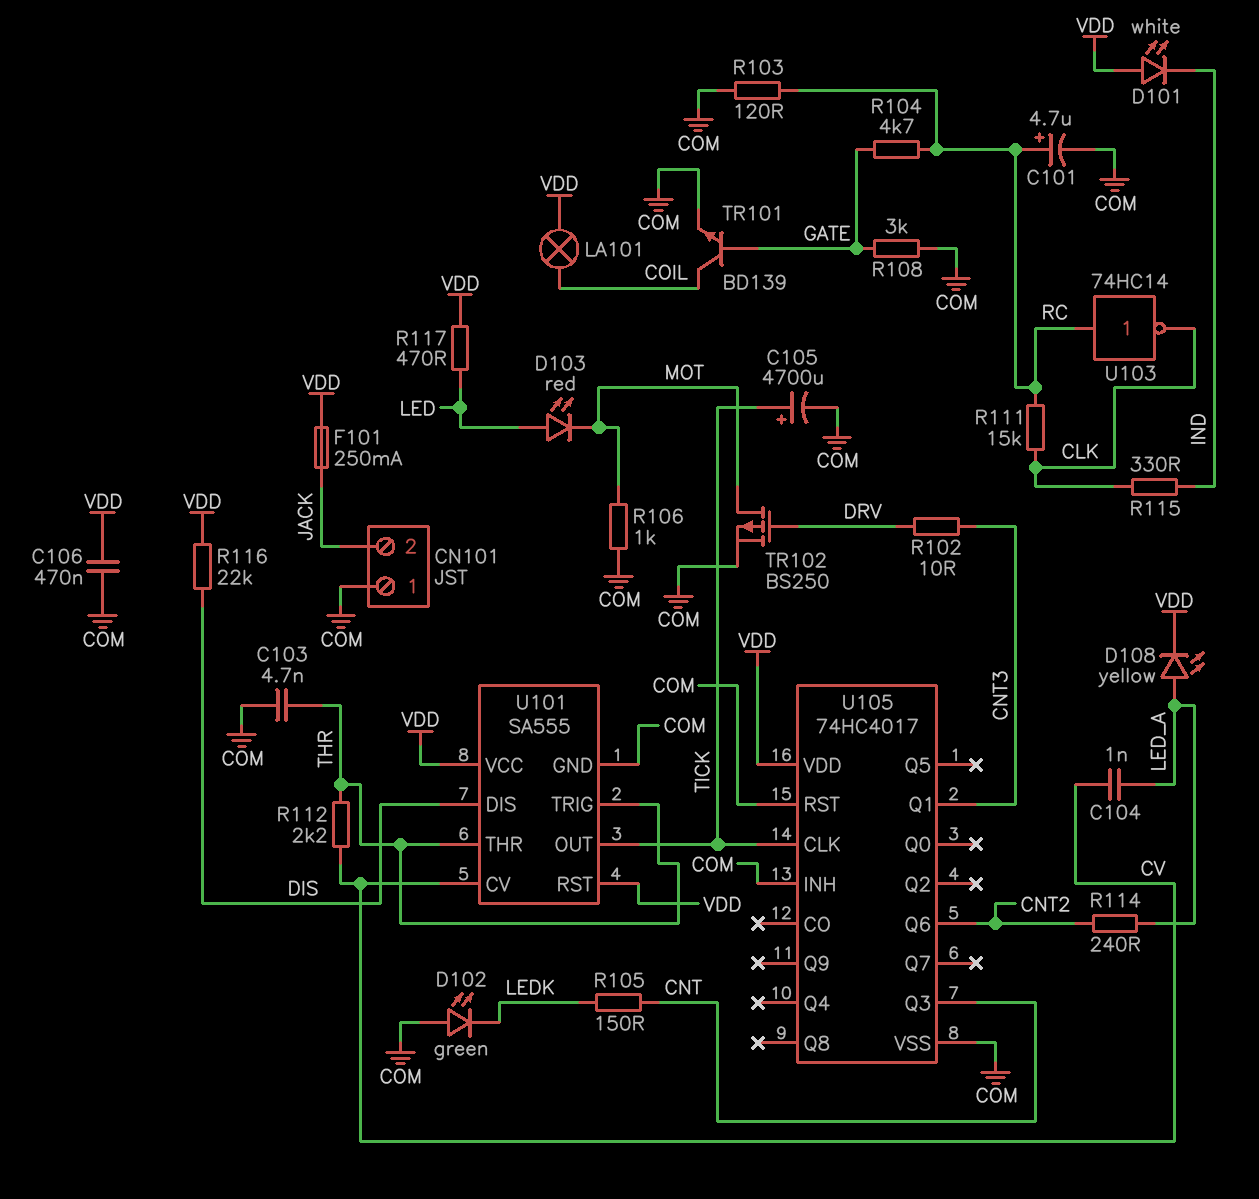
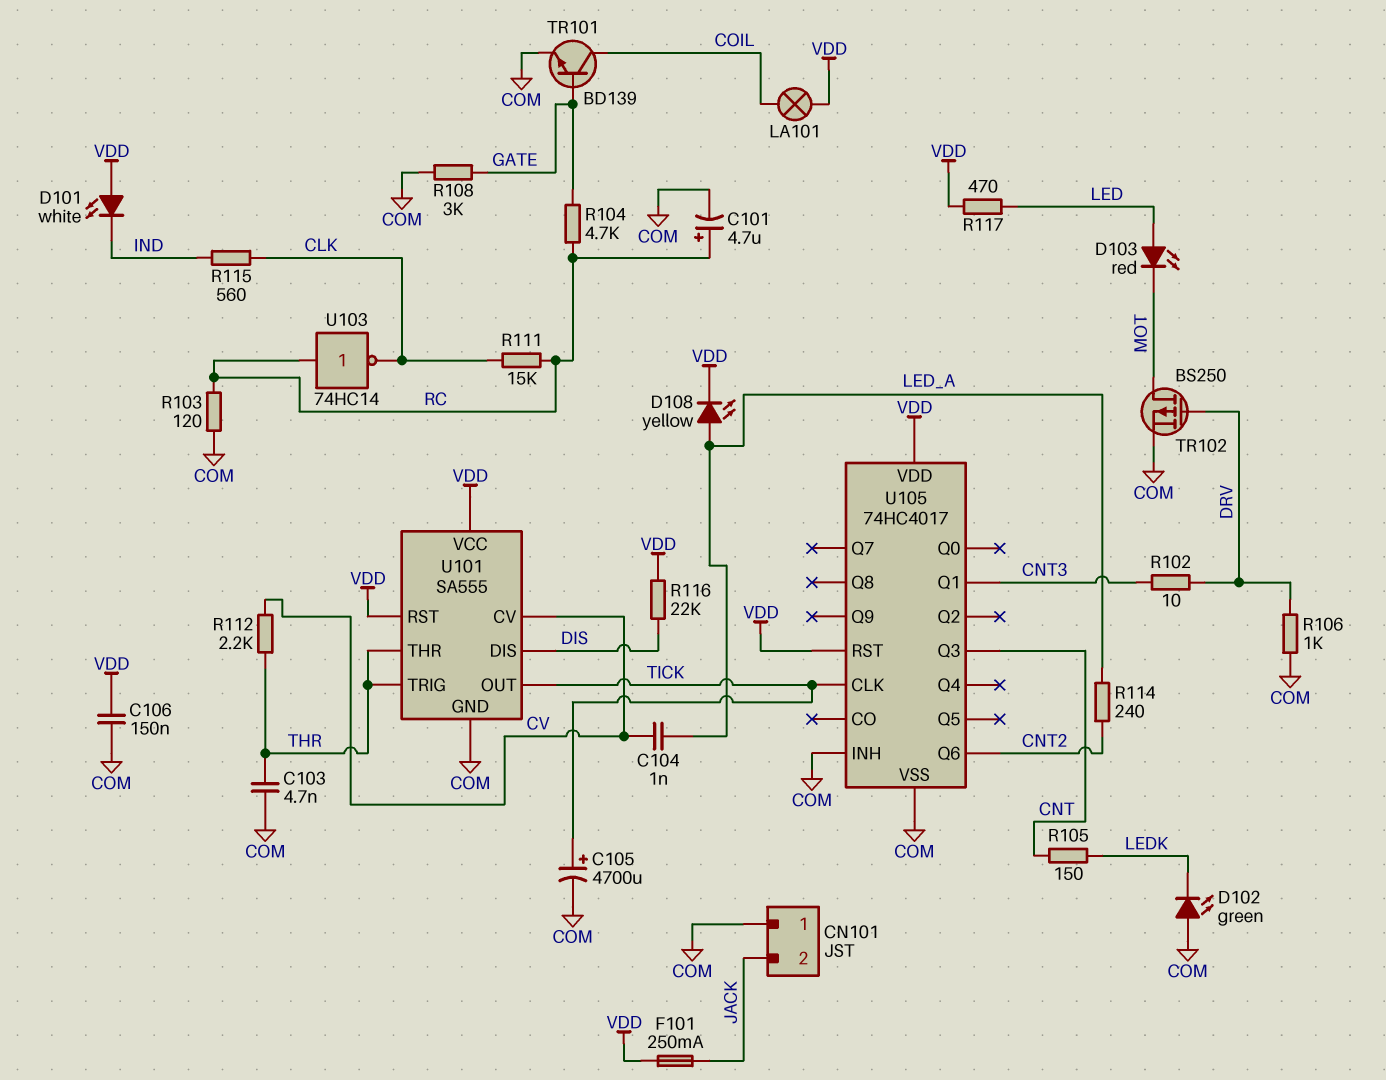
C106: 470nF (COM, VDD) -> 150nF (COM, VDD)
R106: 1k (COM, MOT) -> 1k (COM, DRV)
R115: 330 (CLK, IND) -> 560 (CLK, IND)
U105 pin RST: COM -> VDD

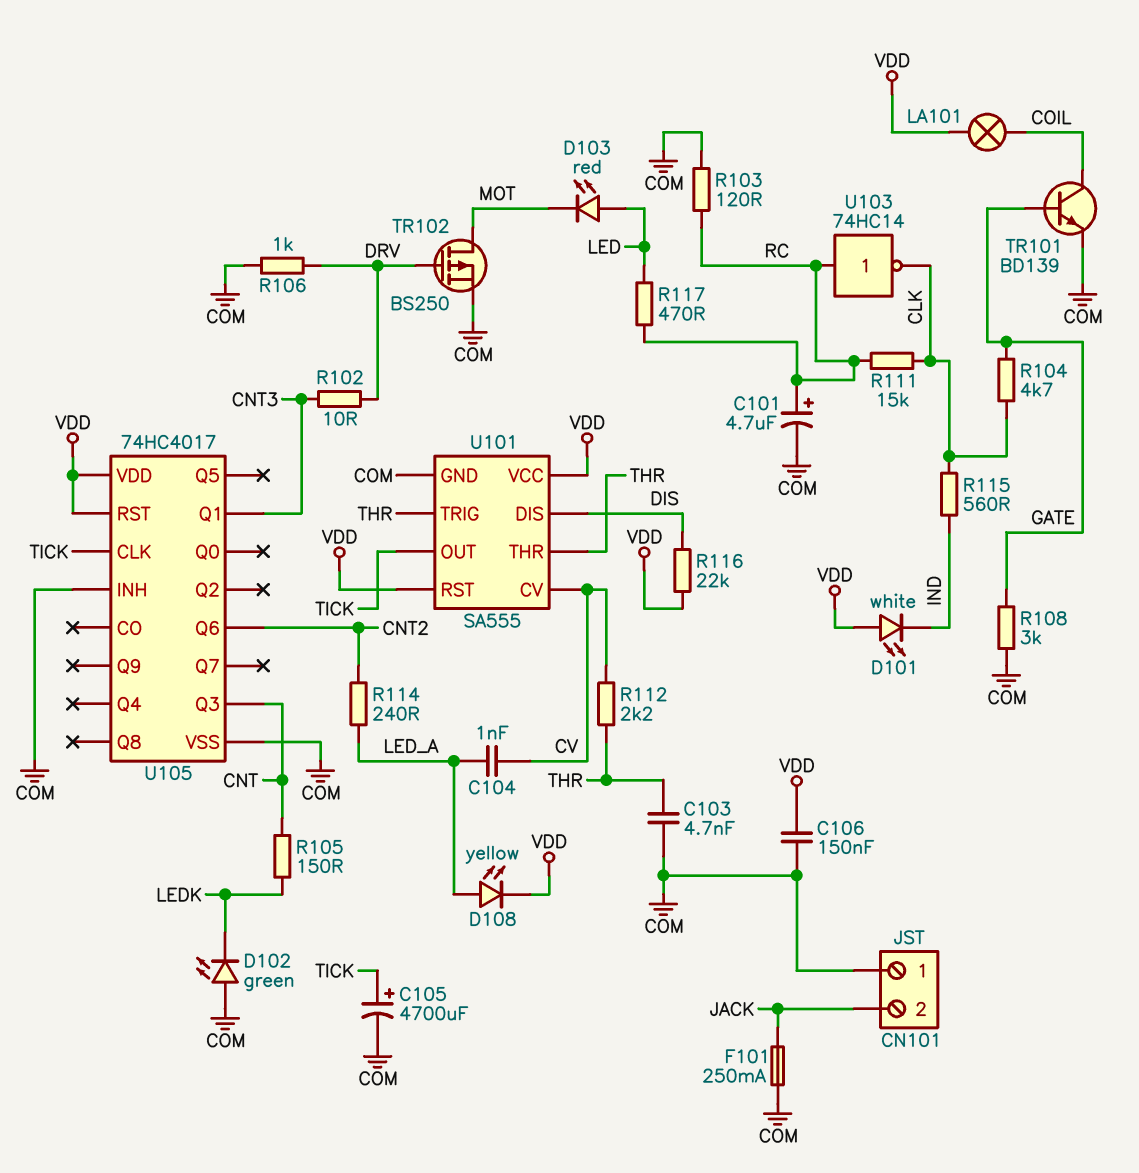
F101: 250mA (JACK, VDD) -> 250mA (COM, JACK)
R104: 4.7k (GATE, RC) -> 4.7k (CLK, GATE)
R117: 470 (LED, VDD) -> 470 (LED, RC)

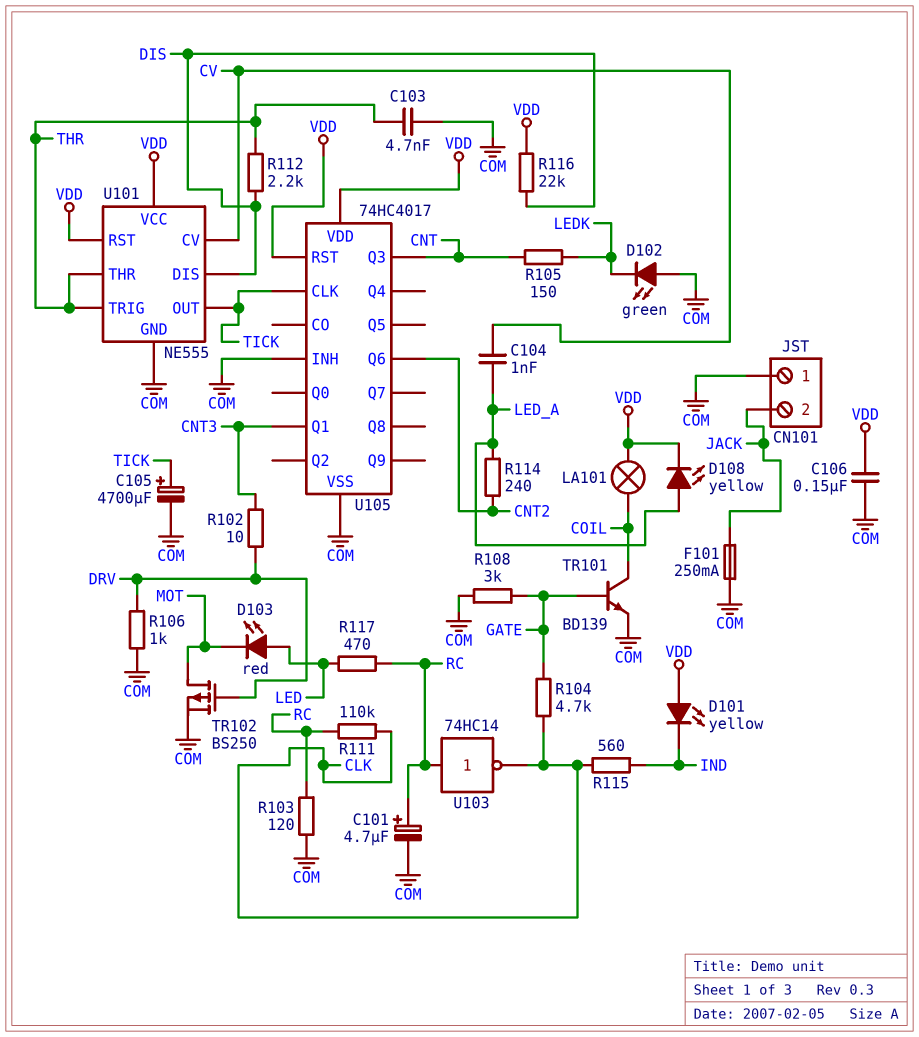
D101: LED white (A VDD, K IND) -> LED yellow (A VDD, K IND)
R111: 15k (CLK, RC) -> 110k (CLK, RC)
R112: 2.2k (CV, THR) -> 2.2k (DIS, THR)
U101: SA555 -> NE555

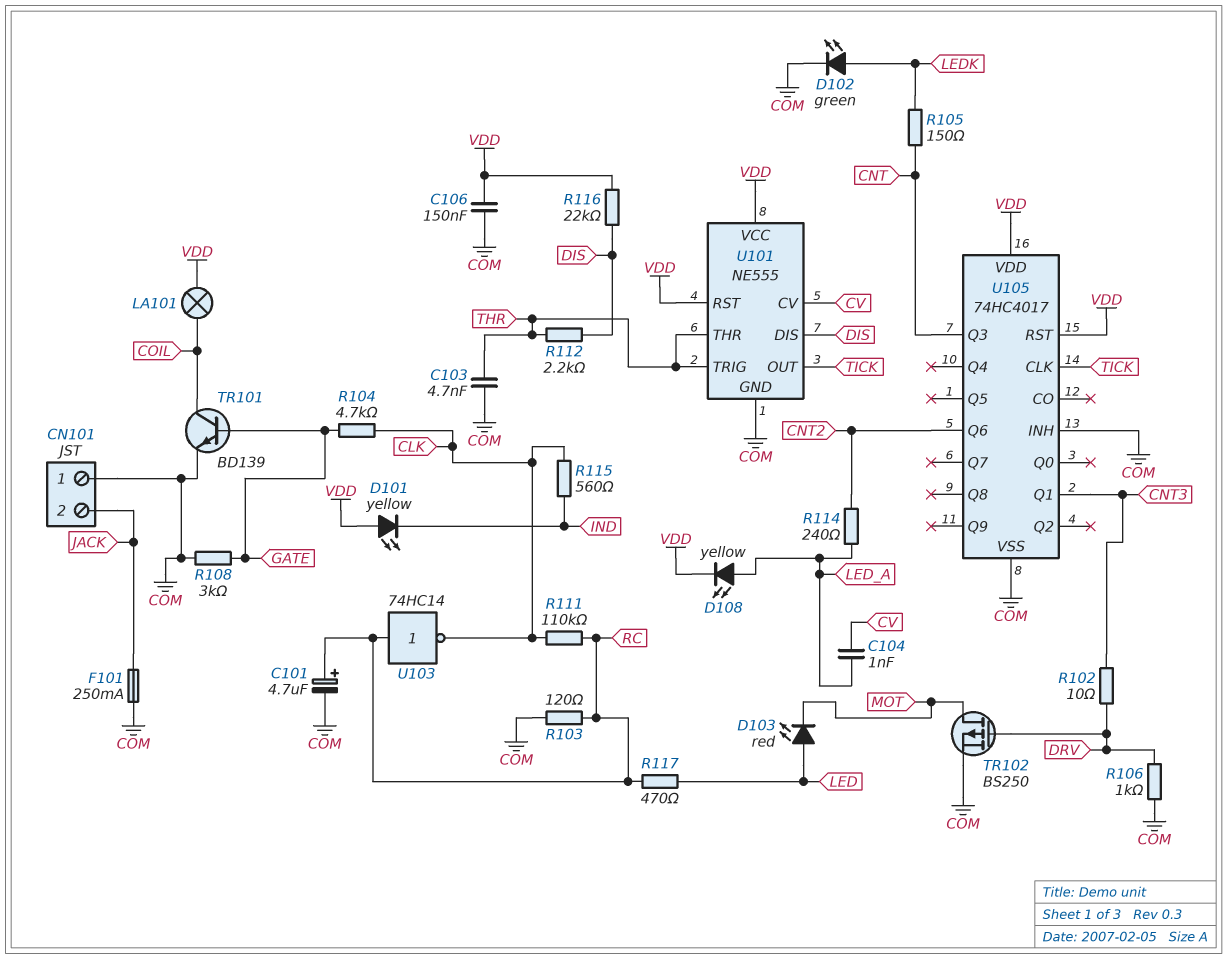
C105: 4700uF (plus TICK, minus COM) -> none
D102: LED green (A COM, K LEDK) -> LED green (A LEDK, K COM)

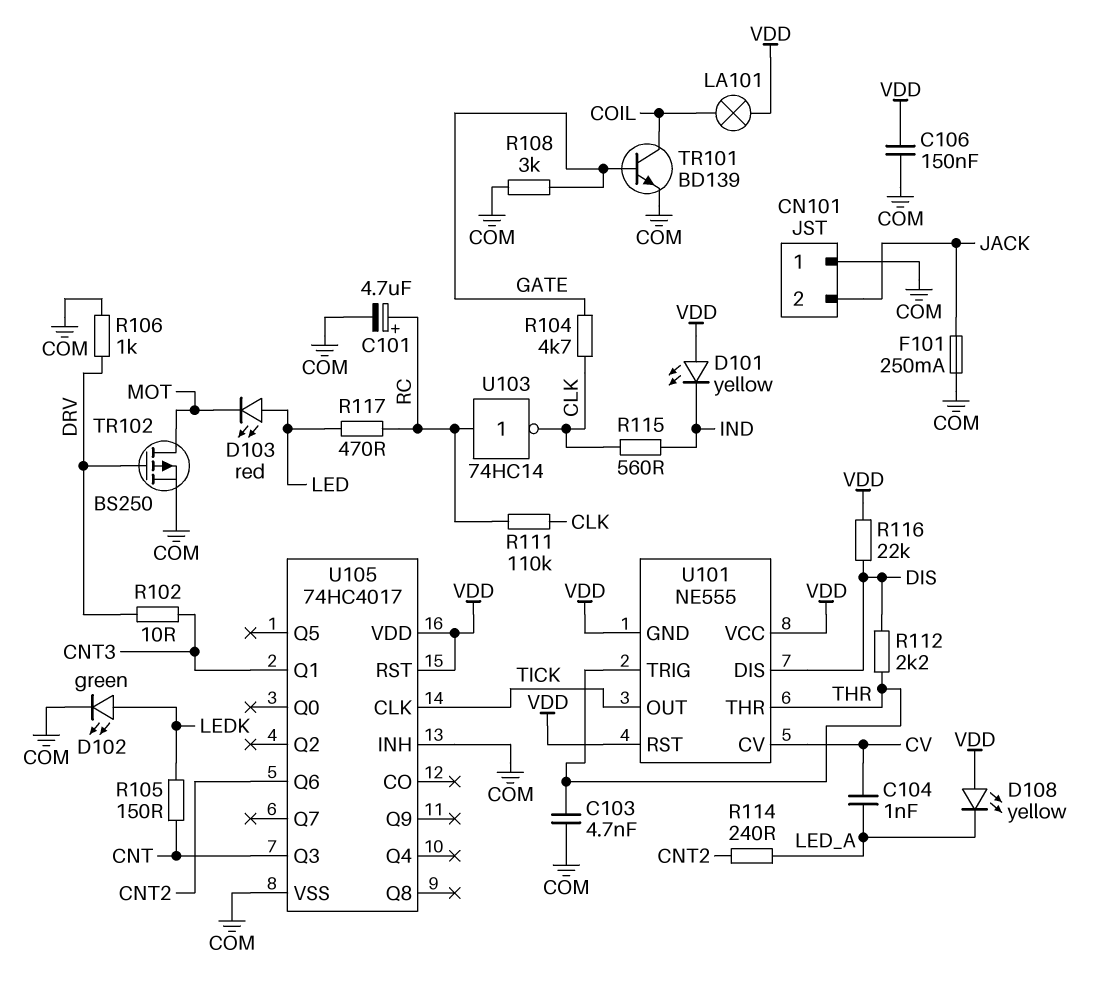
D108: LED yellow (A LED_A, K VDD) -> LED yellow (A VDD, K LED_A)
R103: 120 (COM, RC) -> none
U101 pin GND: COM -> VDD

